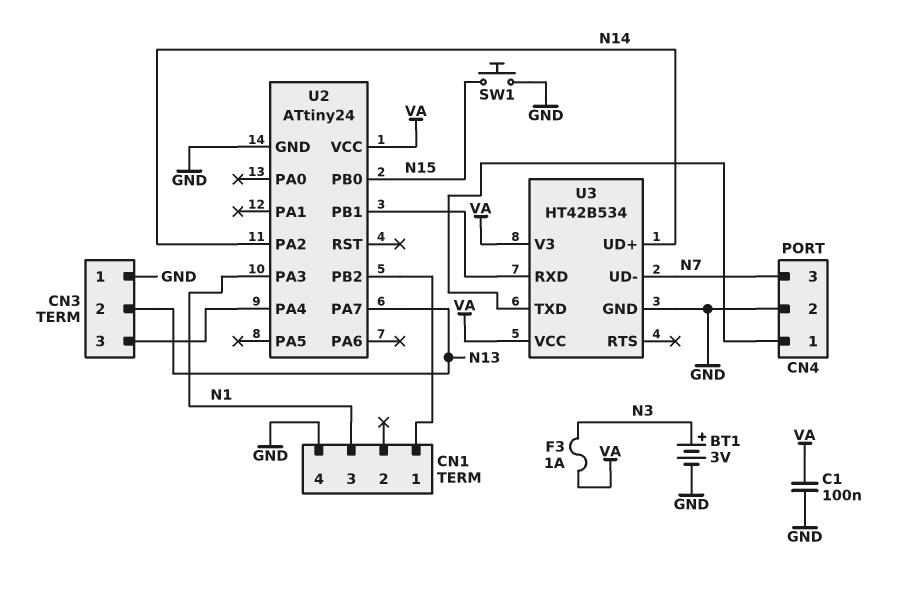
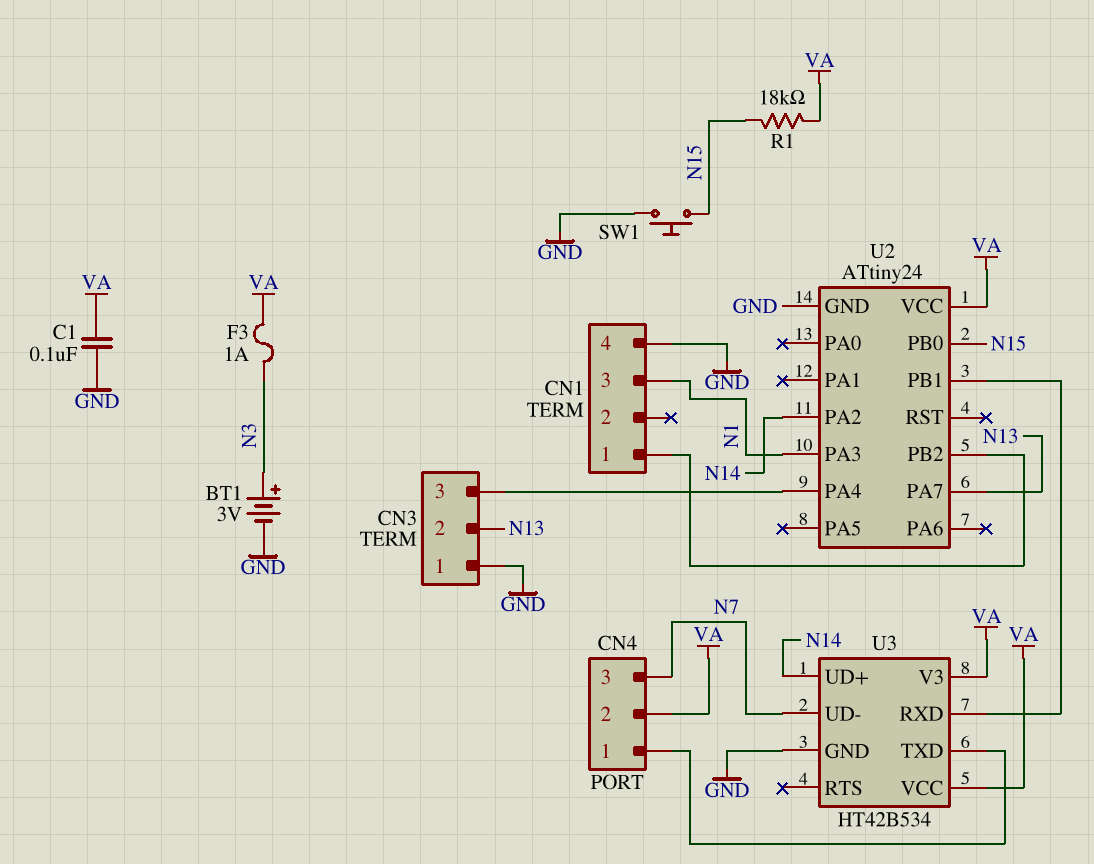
CN4 pin 2: GND -> VA
R1: none -> 18k (N15, VA)

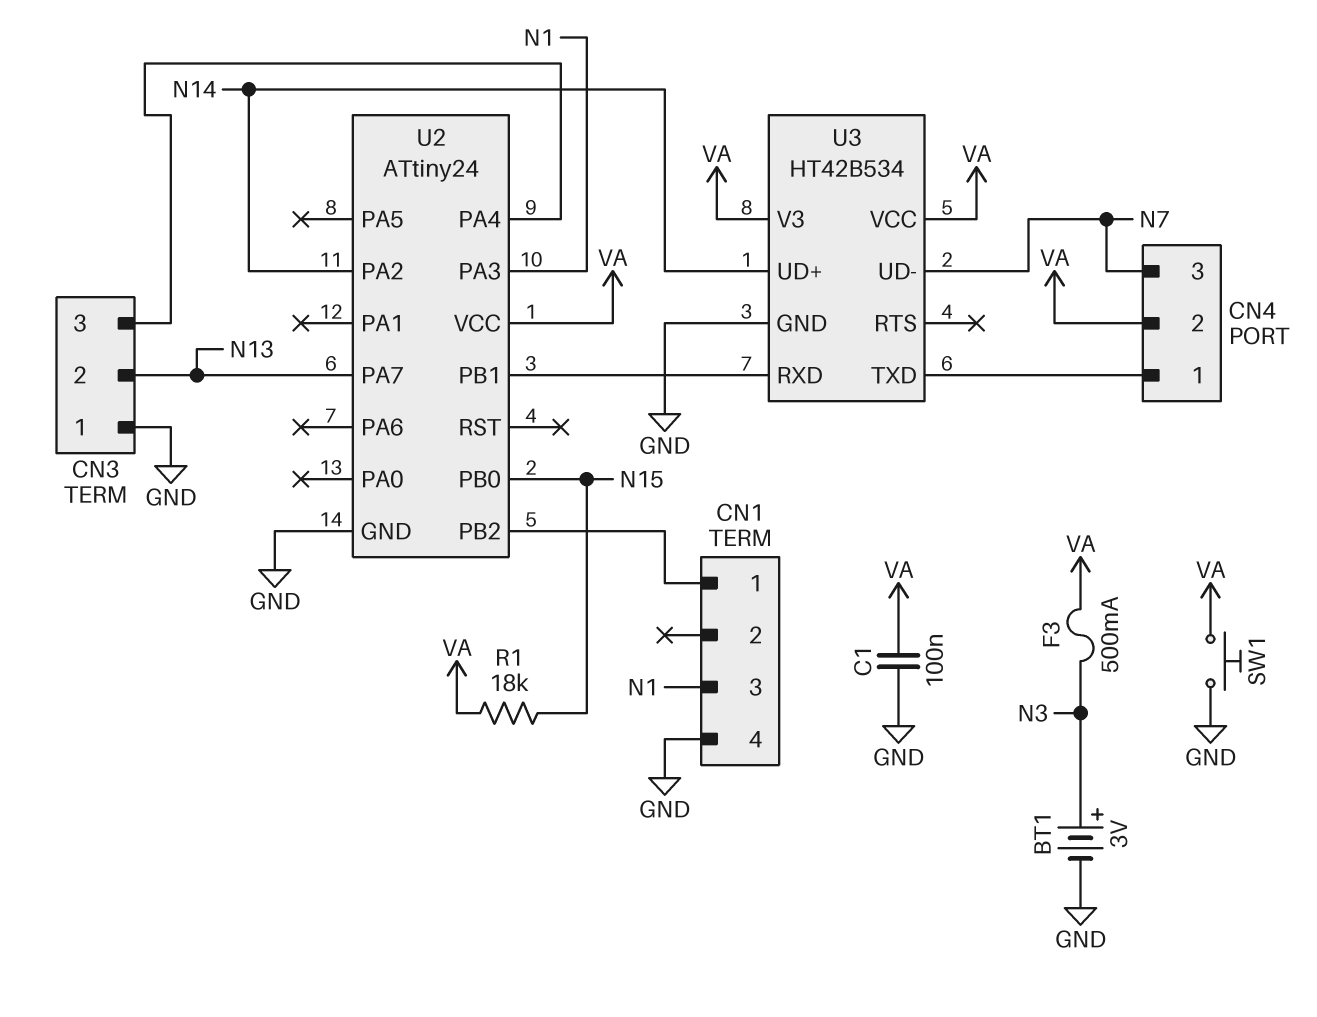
F3: 1A (N3, VA) -> 500mA (N3, VA)
SW1: button (GND, N15) -> button (GND, VA)

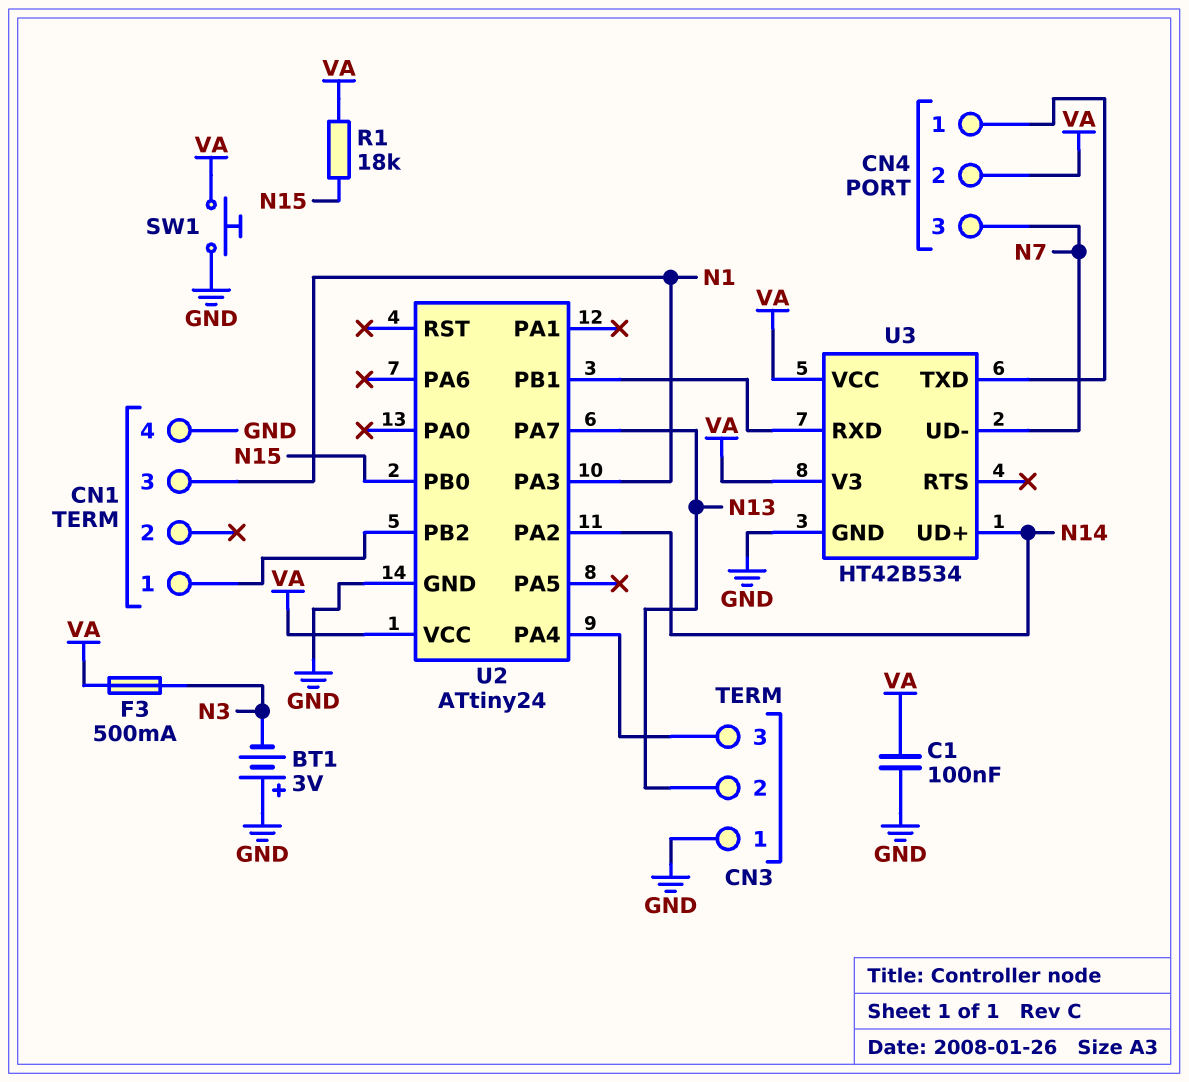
BT1: 3V (plus N3, minus GND) -> 3V (plus GND, minus N3)

